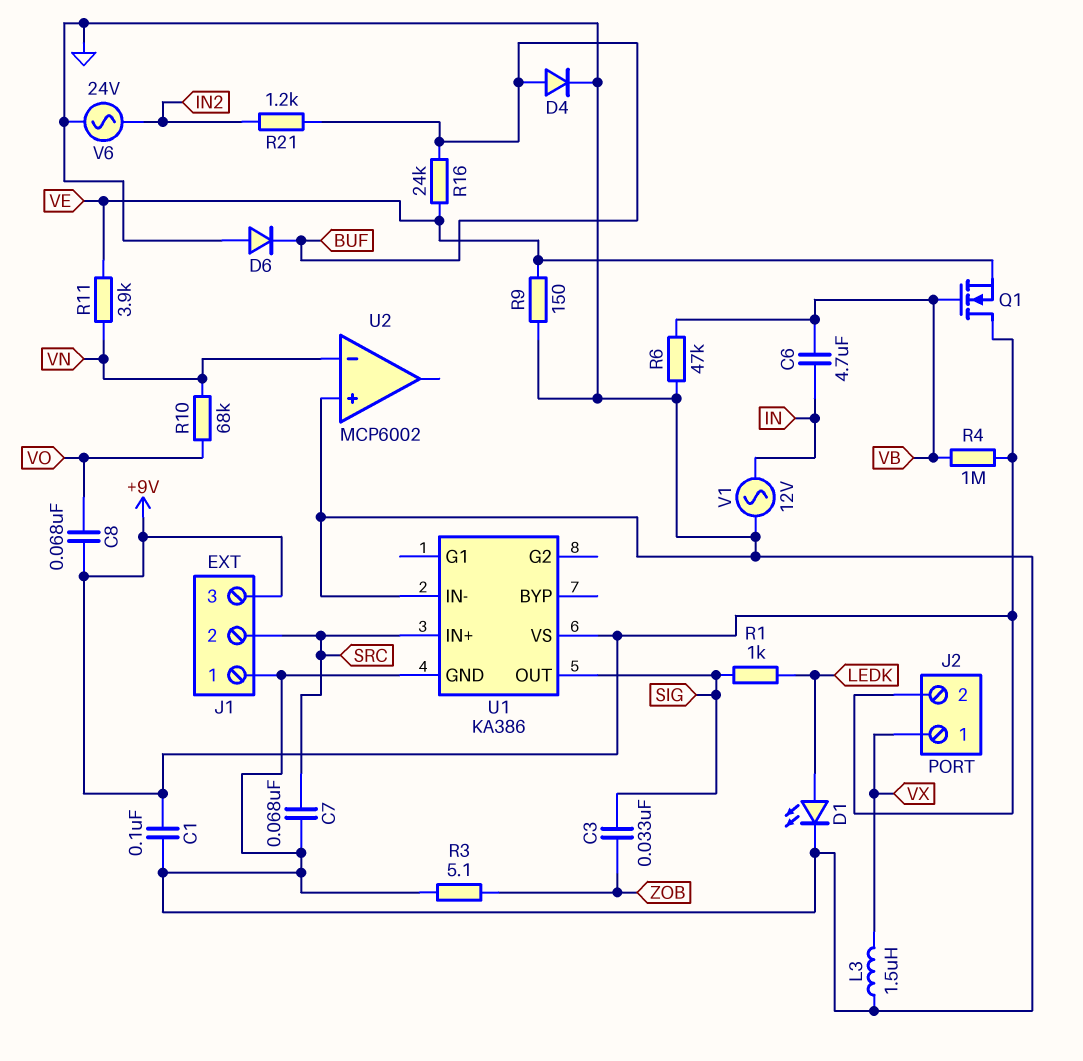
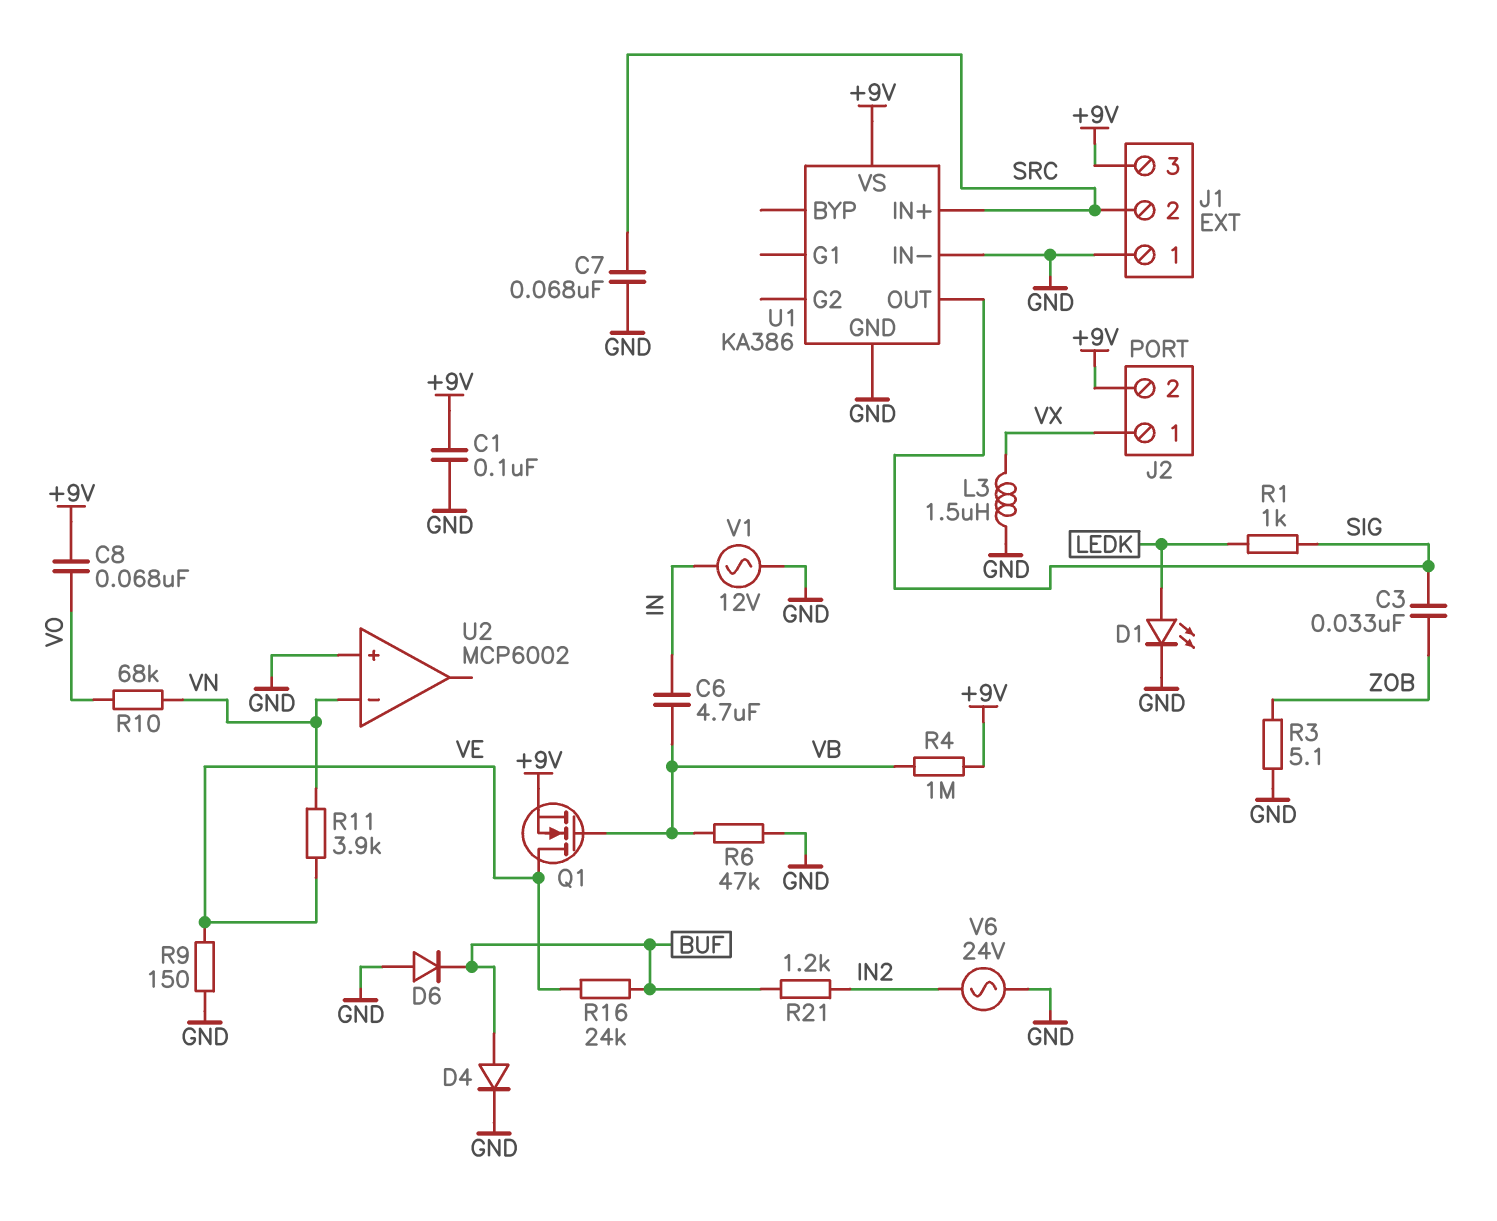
Q1: NMOS (G VB, D +9V, S VE) -> NMOS (G VB, D VE, S +9V)

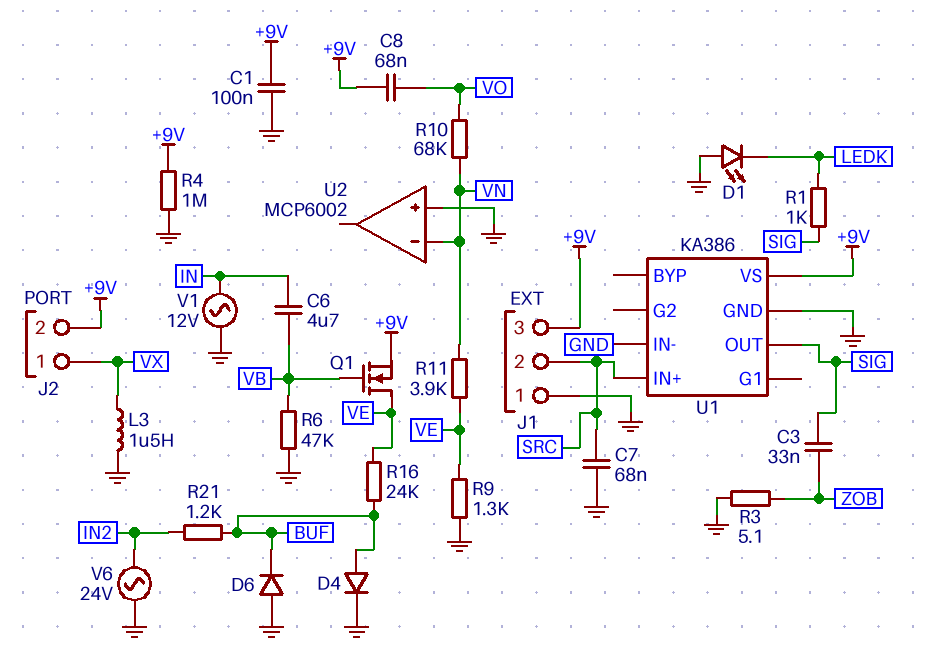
D1: LED (A LEDK, K GND) -> LED (A GND, K LEDK)
R4: 1M (+9V, VB) -> 1M (+9V, GND)
R9: 150 (GND, VE) -> 1.3k (GND, VE)

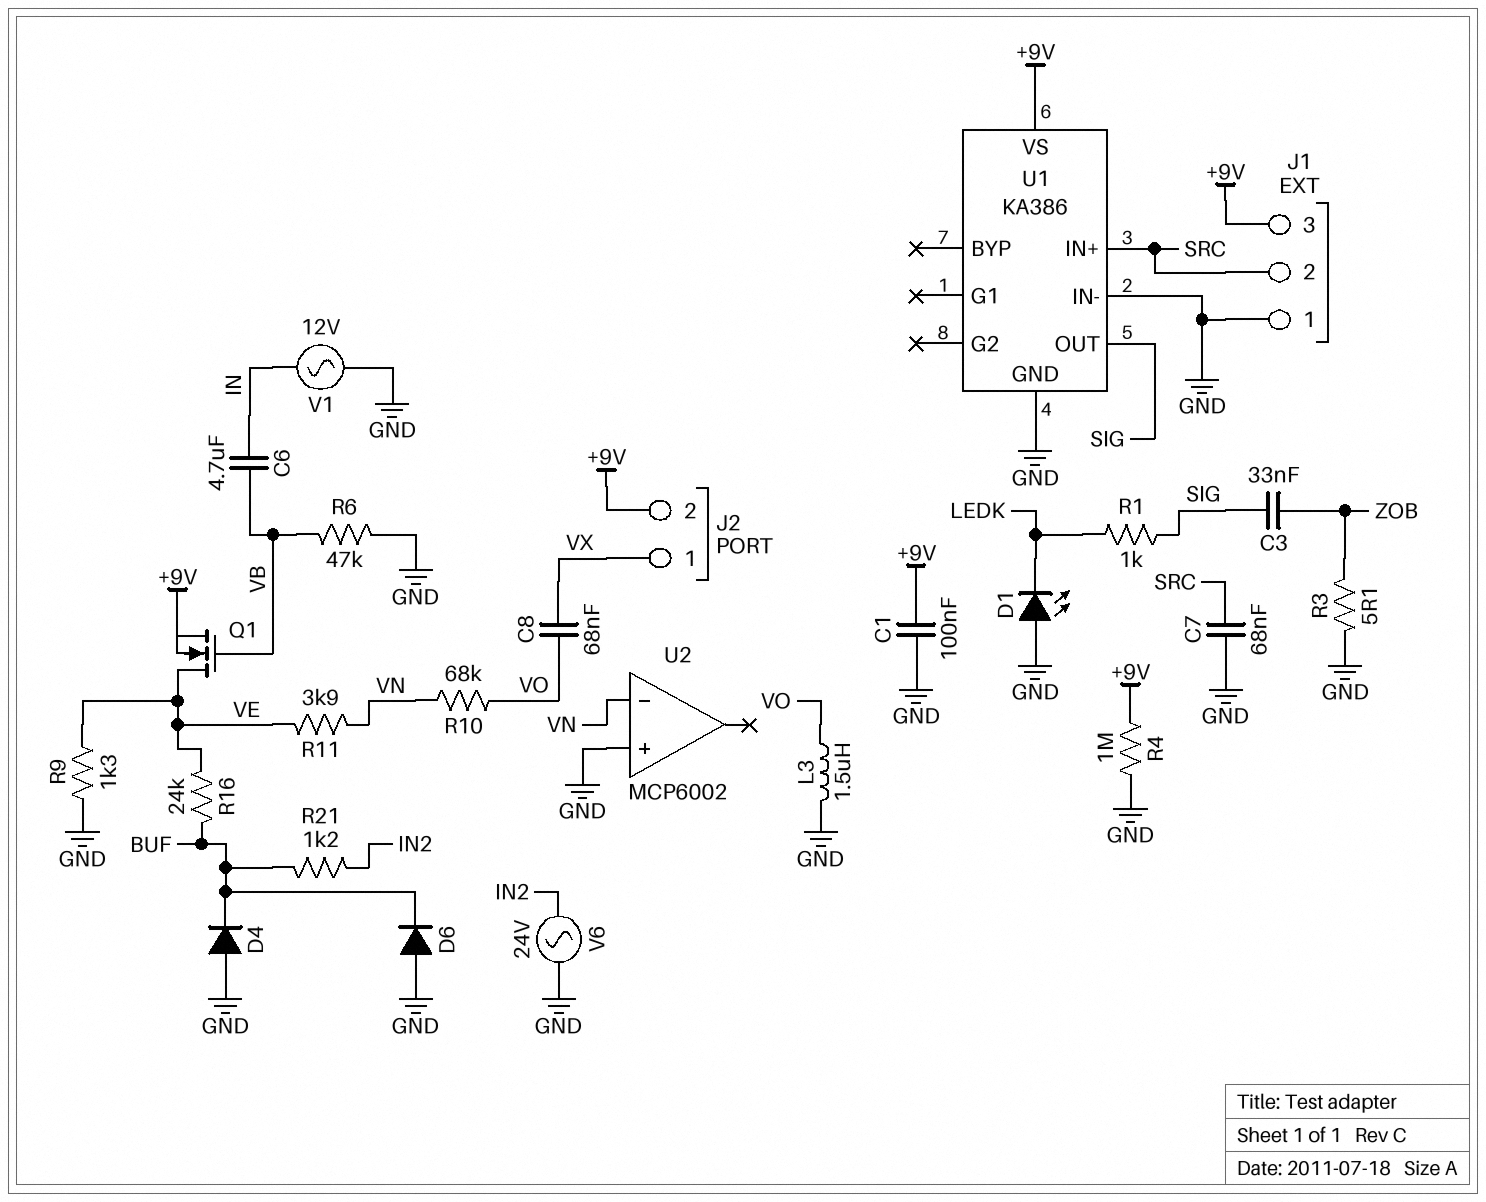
C8: 68nF (+9V, VO) -> 68nF (VO, VX)
D4: diode (A BUF, K GND) -> diode (A GND, K BUF)
L3: 1.5uH (GND, VX) -> 1.5uH (GND, VO)

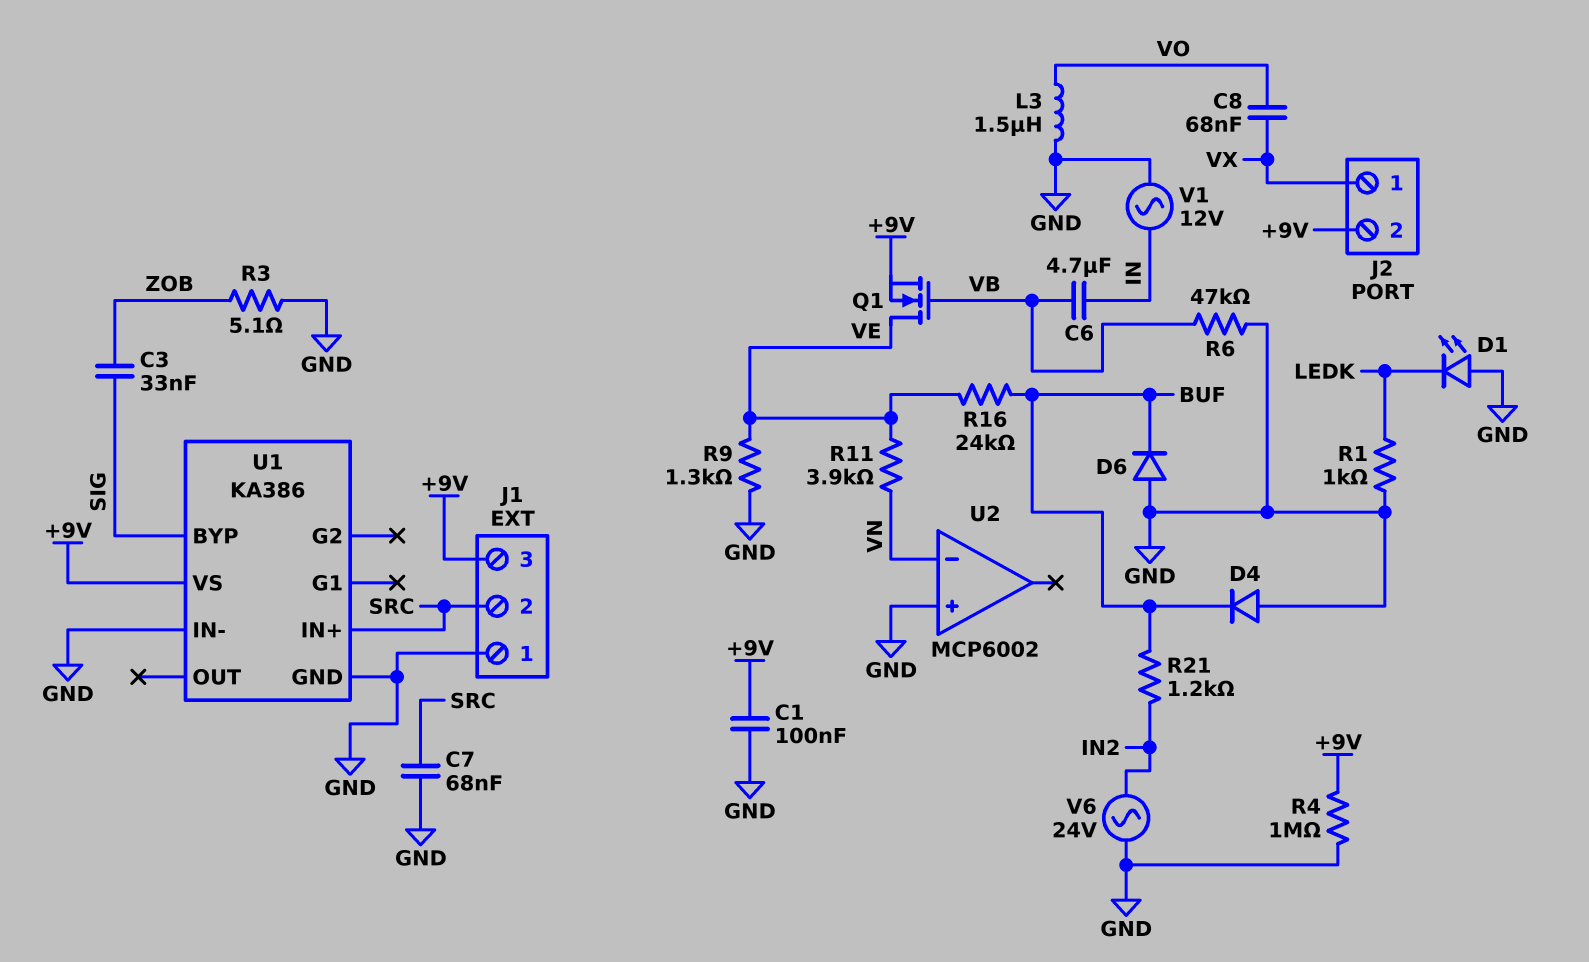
R1: 1k (LEDK, SIG) -> 1k (GND, LEDK)
R10: 68k (VN, VO) -> none
U1 pin BYP: none -> SIG
U1 pin OUT: SIG -> none

